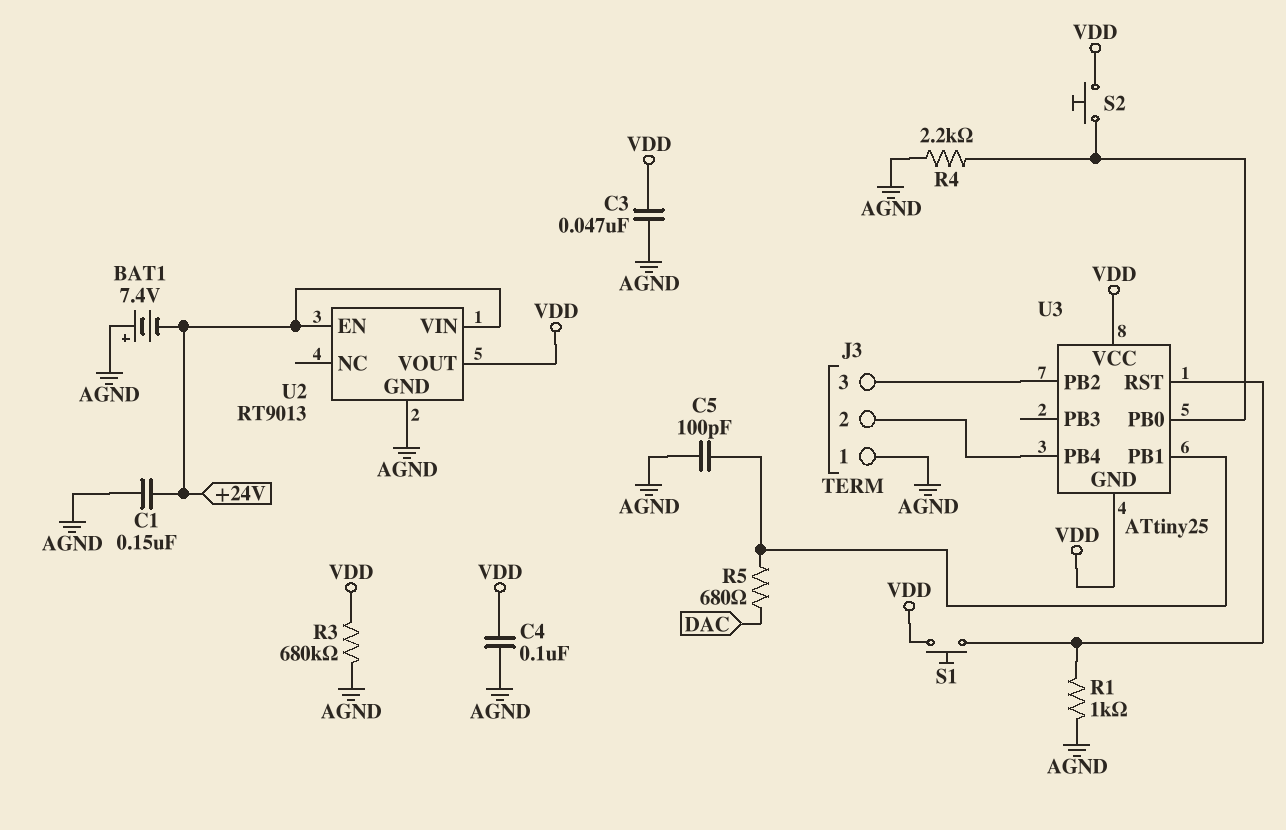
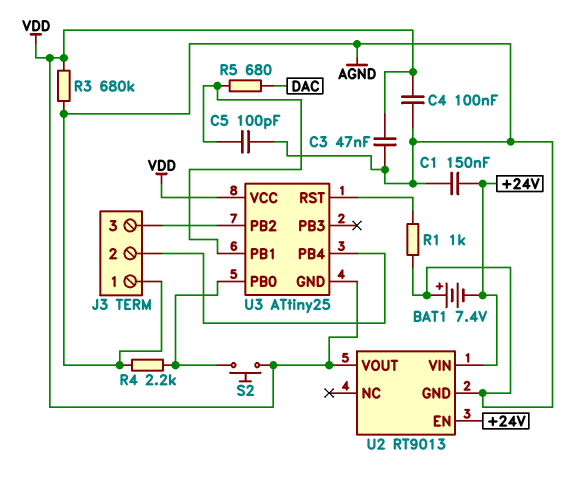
S1: button (U3/RST, VDD) -> none

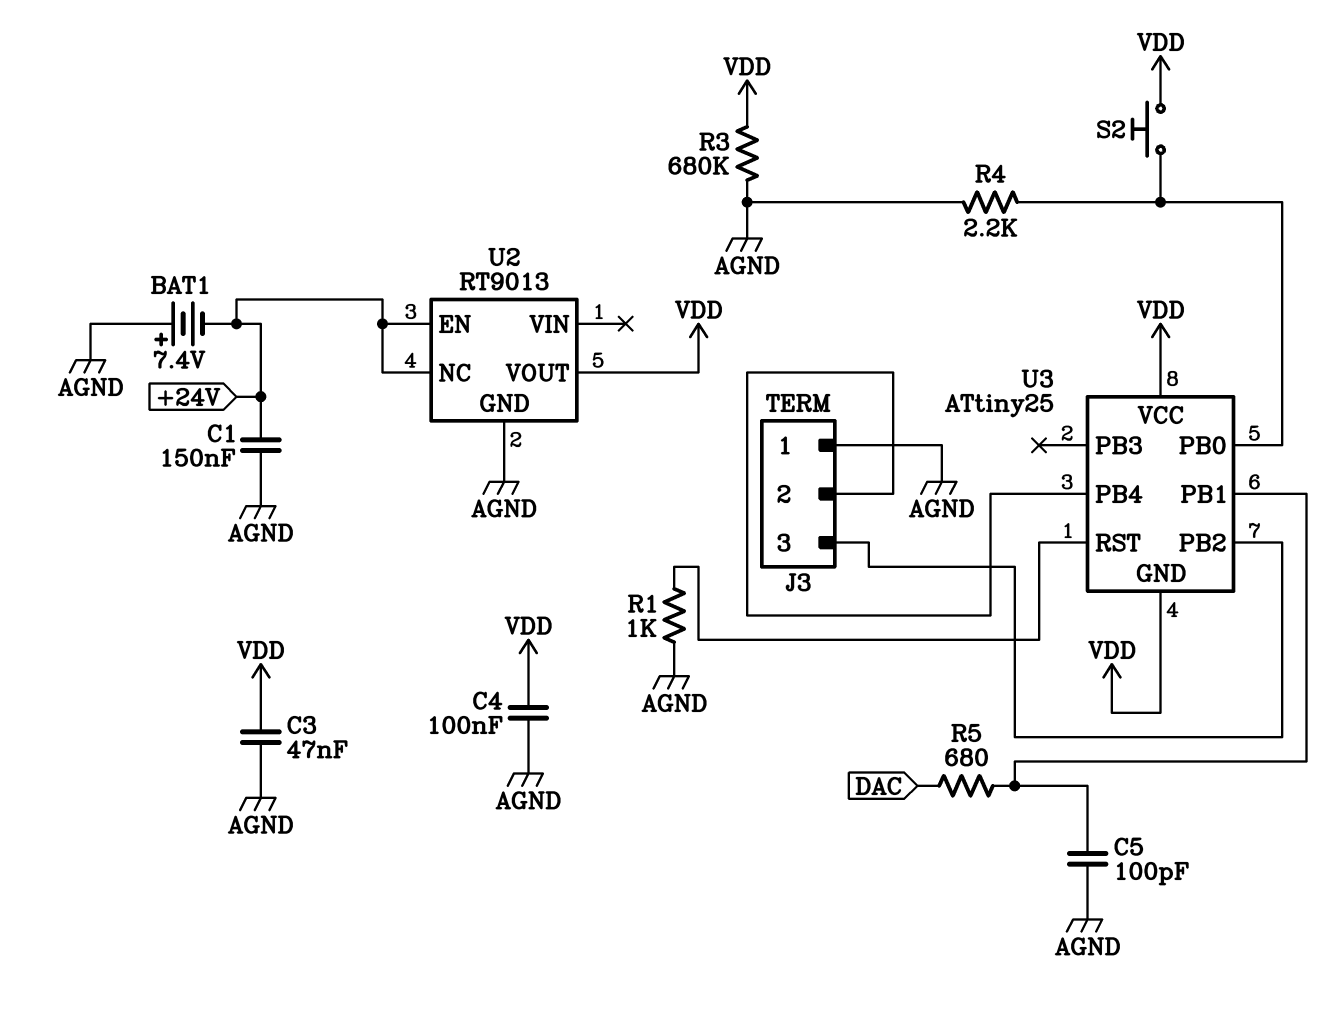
U2 pin NC: none -> +24V
U2 pin VIN: +24V -> none

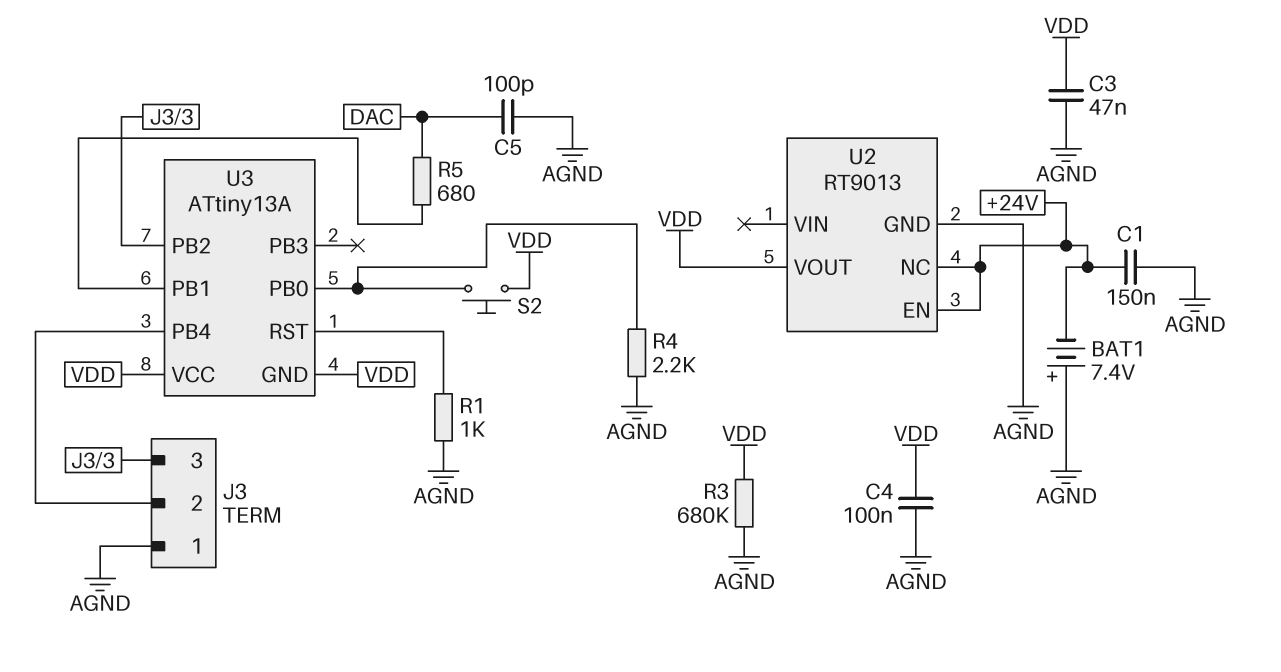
C5: 100pF (AGND, U3/PB1) -> 100pF (AGND, DAC)
U3: ATtiny25 -> ATtiny13A

